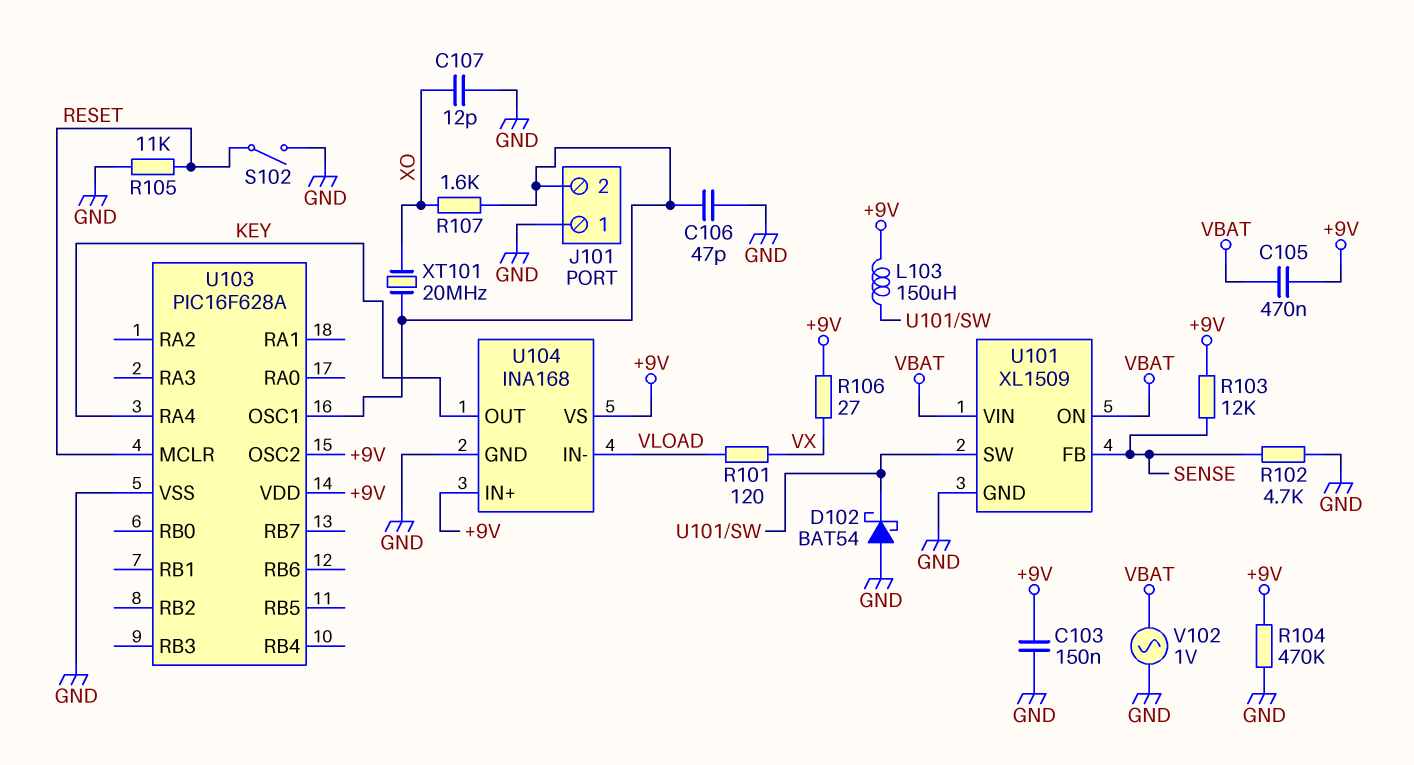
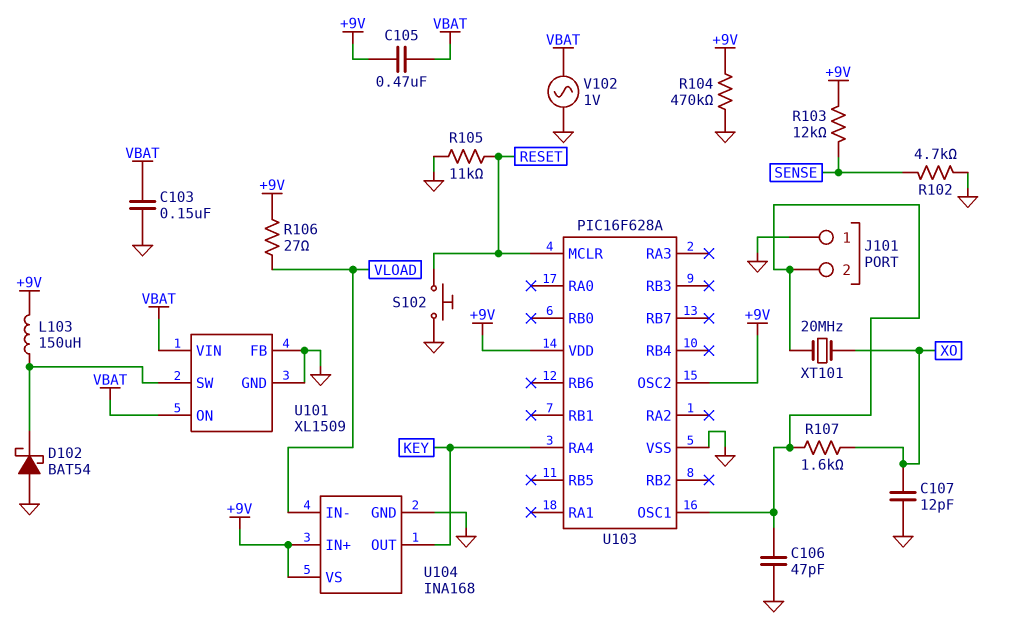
C103: 150nF (+9V, GND) -> 150nF (GND, VBAT)
R101: 120 (VLOAD, VX) -> none
R106: 27 (+9V, VX) -> 27 (+9V, VLOAD)
S102: switch (GND, RESET) -> button (GND, RESET)
U101 pin FB: SENSE -> GND

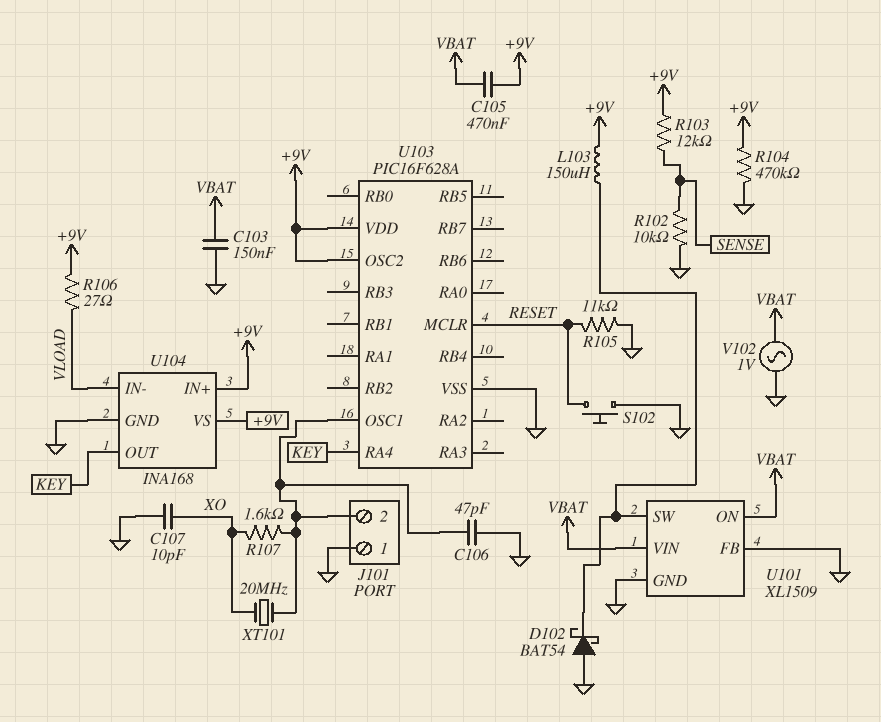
C107: 12pF (GND, XO) -> 10pF (GND, XO)
R102: 4.7k (GND, SENSE) -> 10k (GND, SENSE)

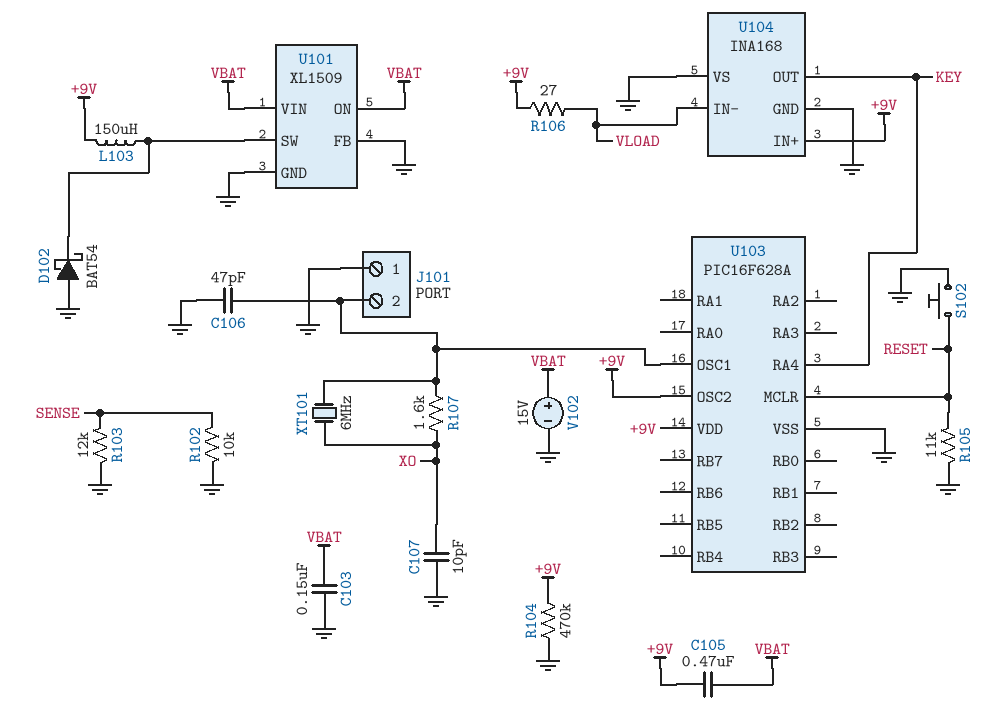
R103: 12k (+9V, SENSE) -> 12k (GND, SENSE)
U104 pin VS: +9V -> GND
V102: AC 1V (GND, VBAT) -> 15V (plus VBAT, minus GND)
XT101: 20MHz (J101/2, XO) -> 6MHz (J101/2, XO)

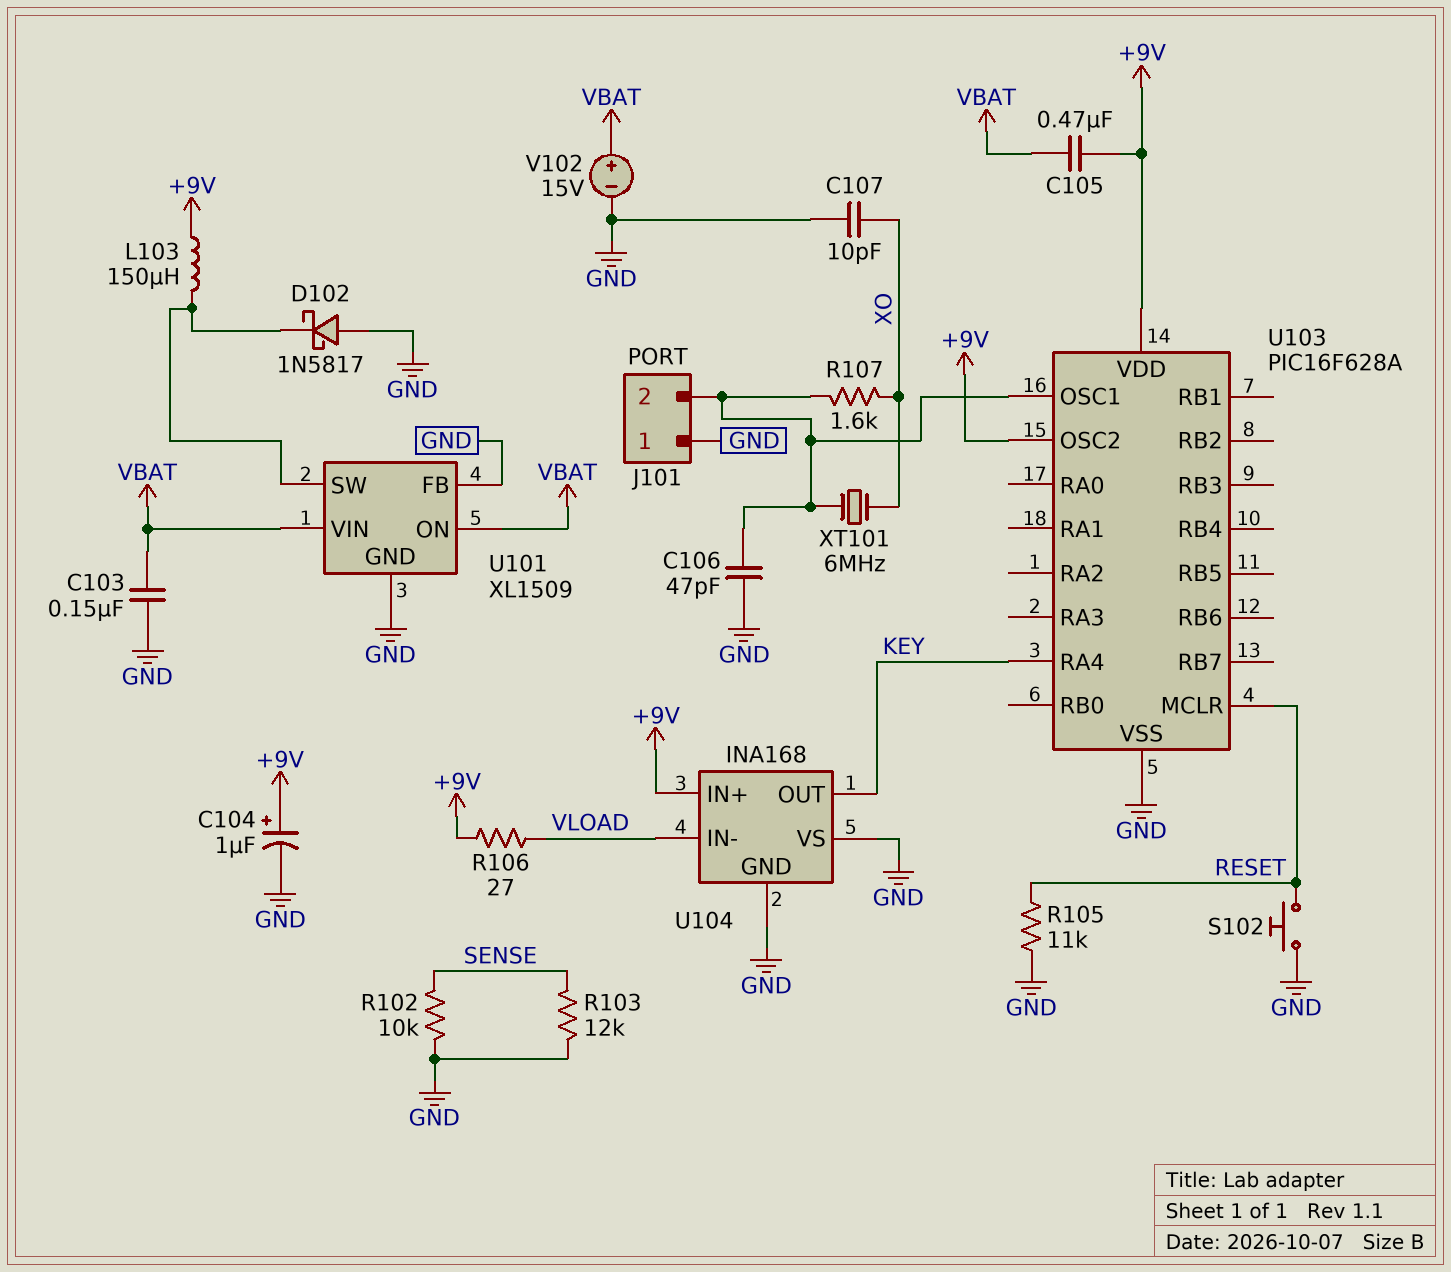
C104: none -> 1uF (plus +9V, minus GND)
D102: schottky BAT54 (A GND, K U101/SW) -> schottky 1N5817 (A GND, K U101/SW)
R104: 470k (+9V, GND) -> none

